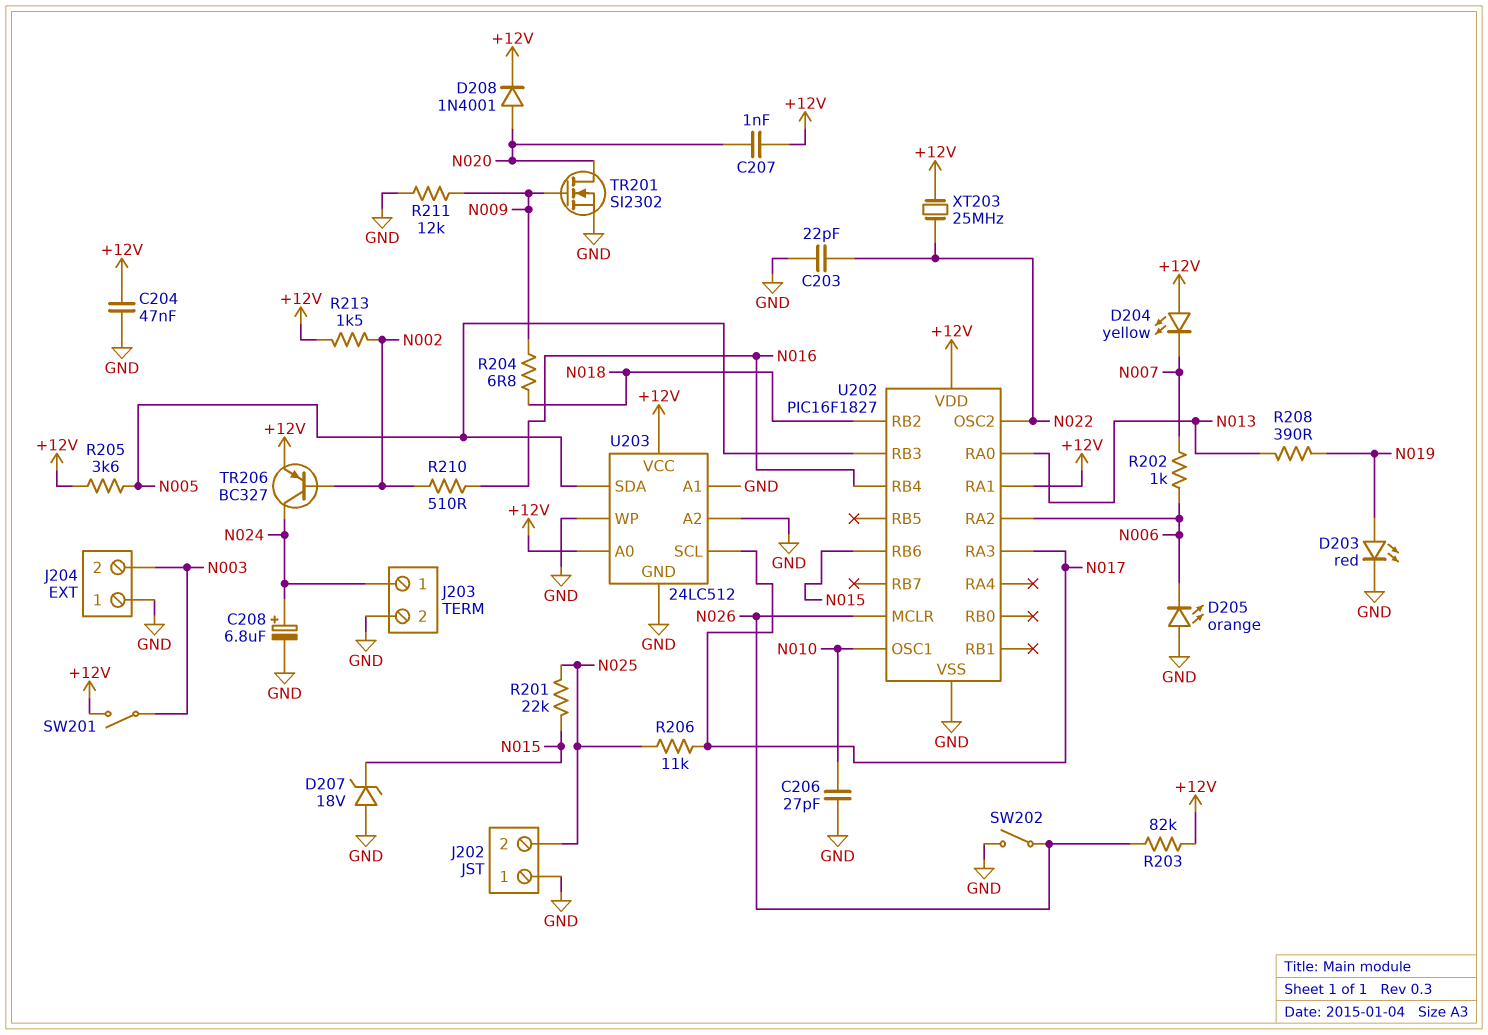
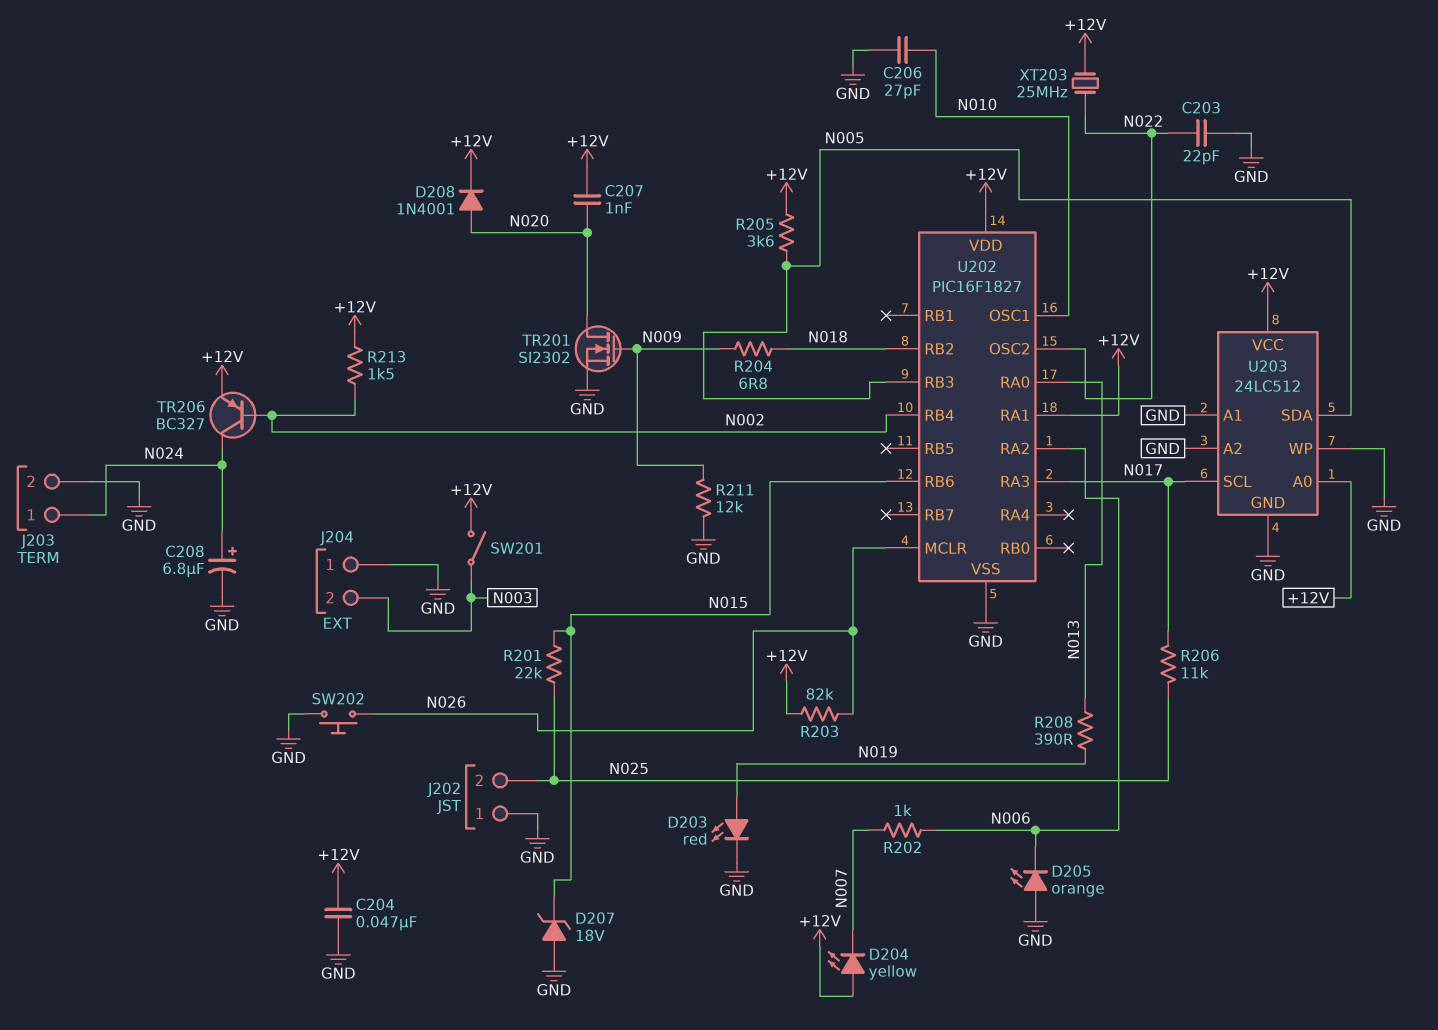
R210: 510 (N002, N016) -> none
SW202: switch (GND, N026) -> button (GND, N026)
U202 pin RB4: N016 -> N002

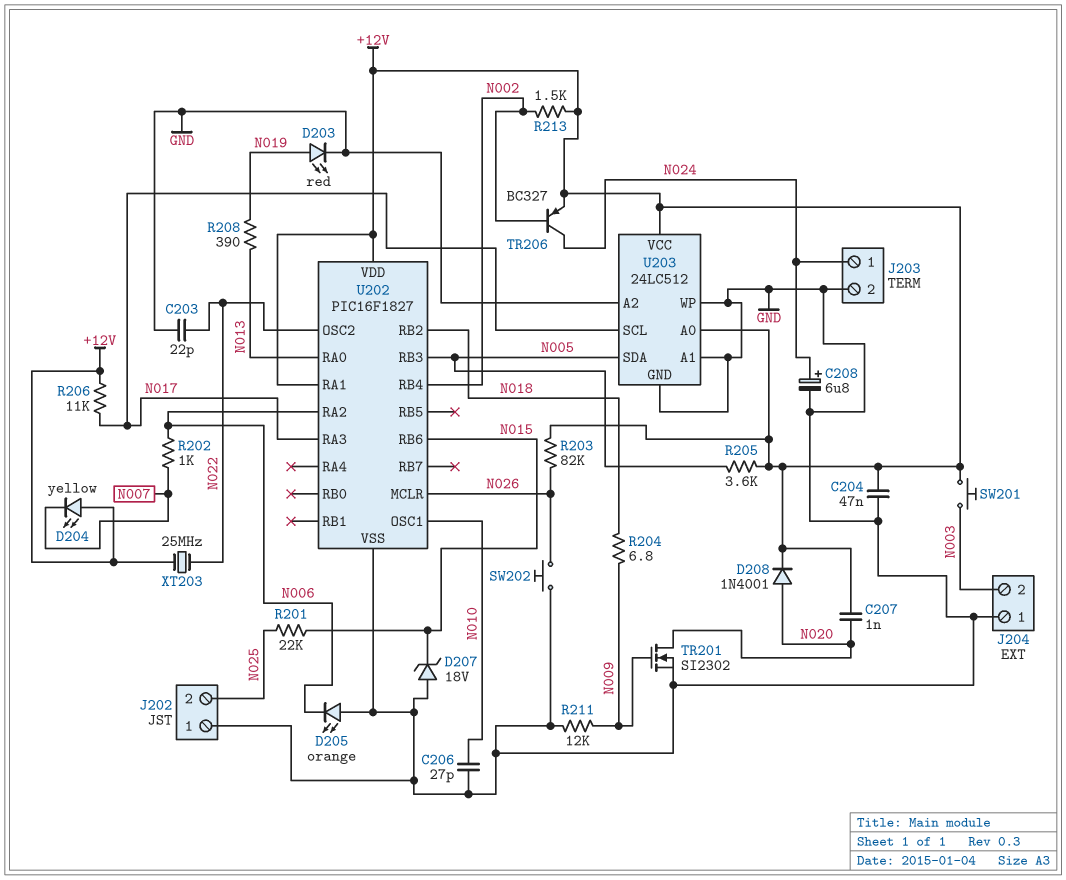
R206: 11k (N017, N025) -> 11k (+12V, N017)
SW201: switch (+12V, N003) -> button (+12V, N003)

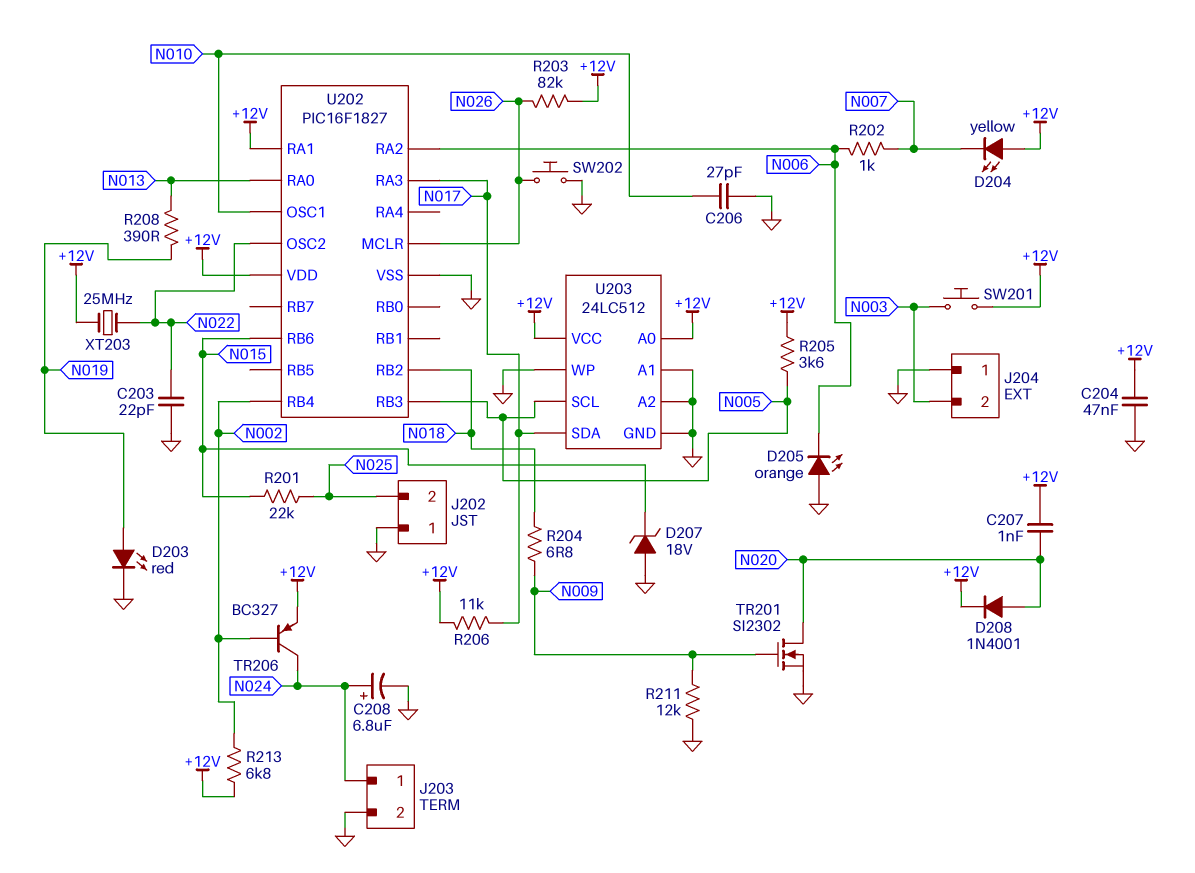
R213: 1.5k (+12V, N002) -> 6.8k (+12V, N002)
U203 pin SCL: N017 -> N005
U203 pin SDA: N005 -> N017

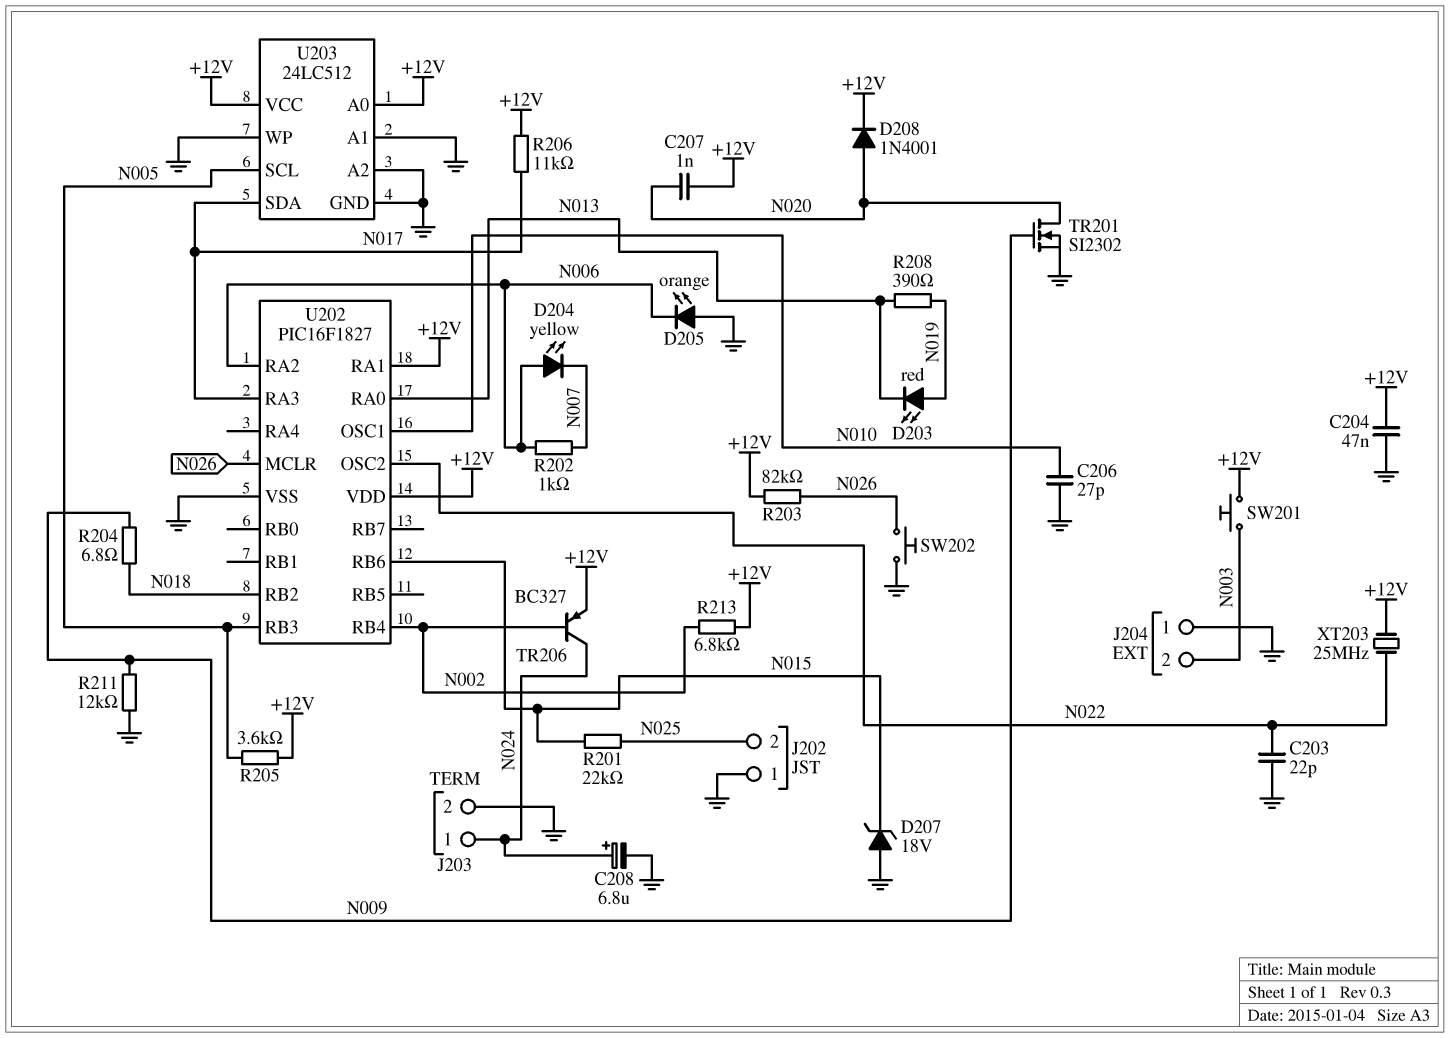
D203: LED red (A N019, K GND) -> LED red (A N019, K N013)
D204: LED yellow (A +12V, K N007) -> LED yellow (A N006, K N007)

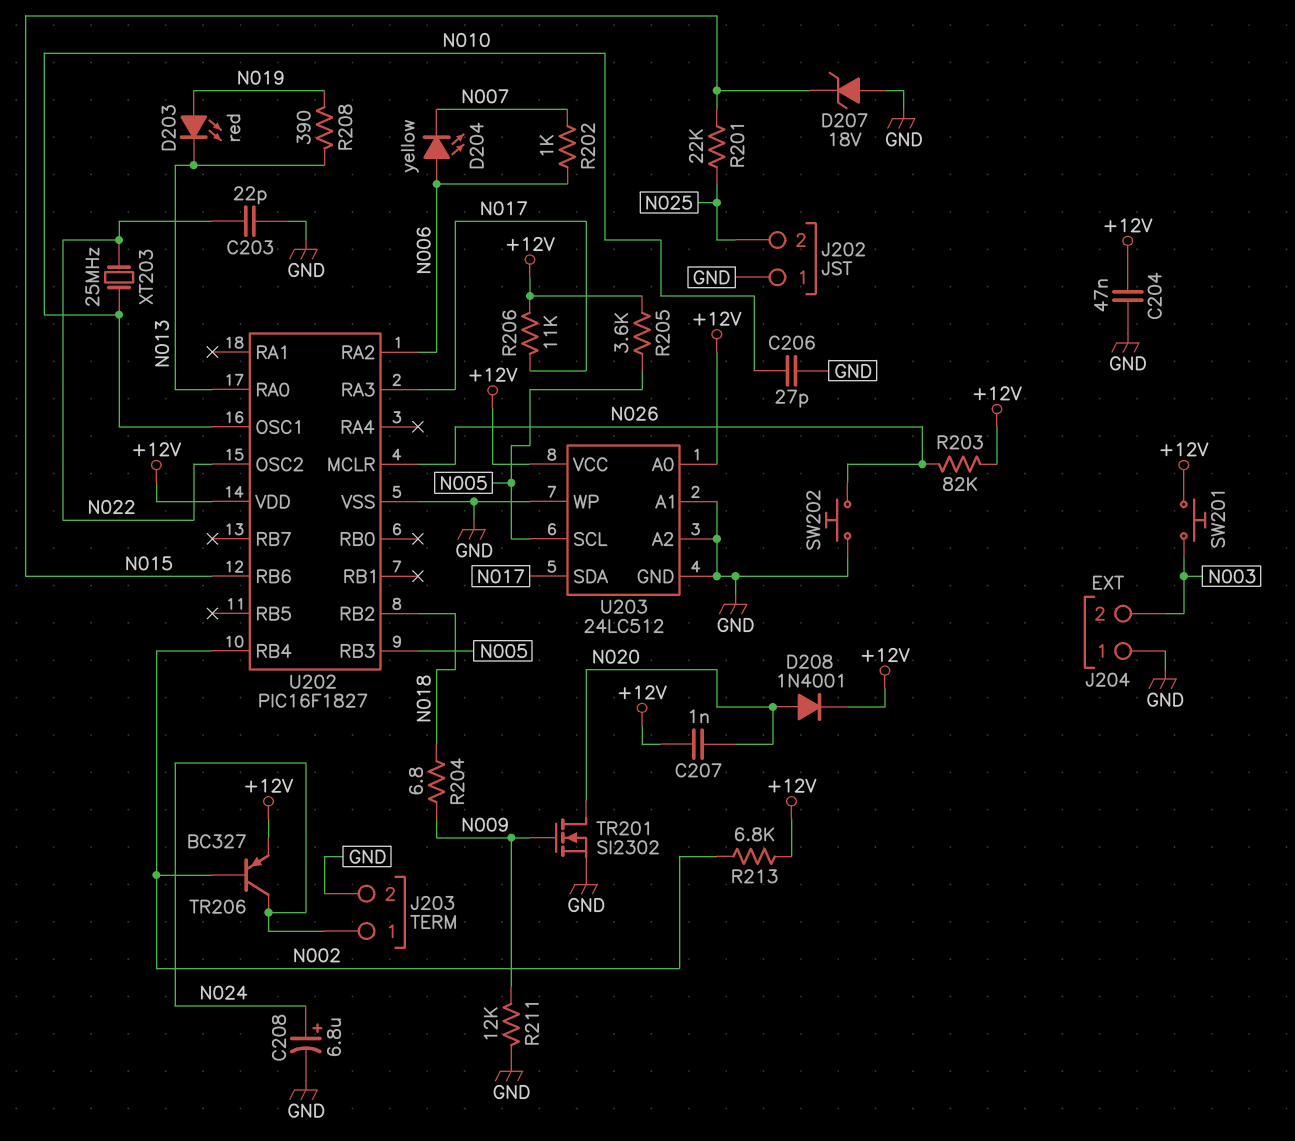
D205: LED orange (A GND, K N006) -> none
U202 pin RA1: +12V -> none
XT203: 25MHz (+12V, N022) -> 25MHz (N010, N022)

